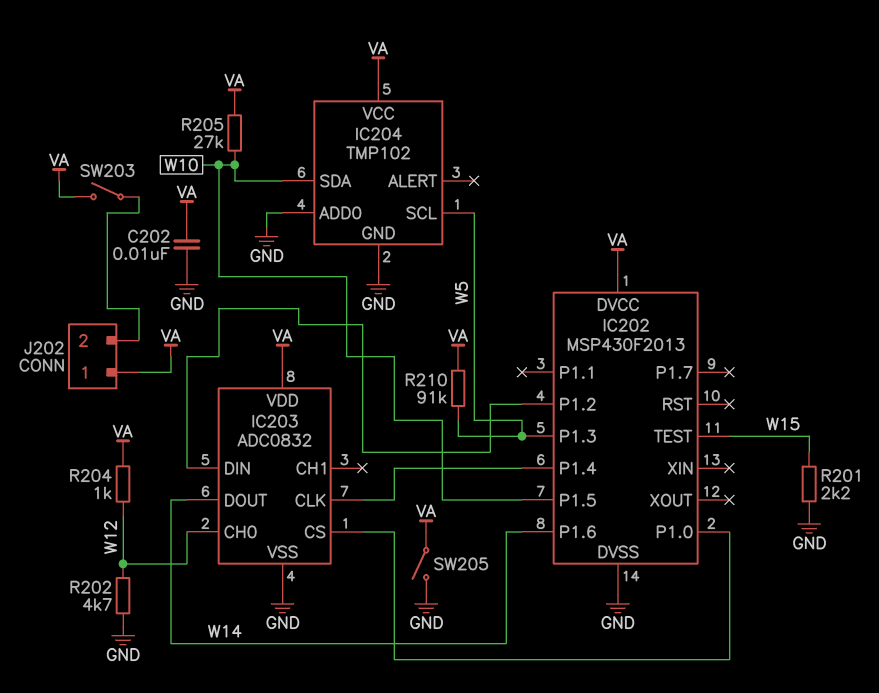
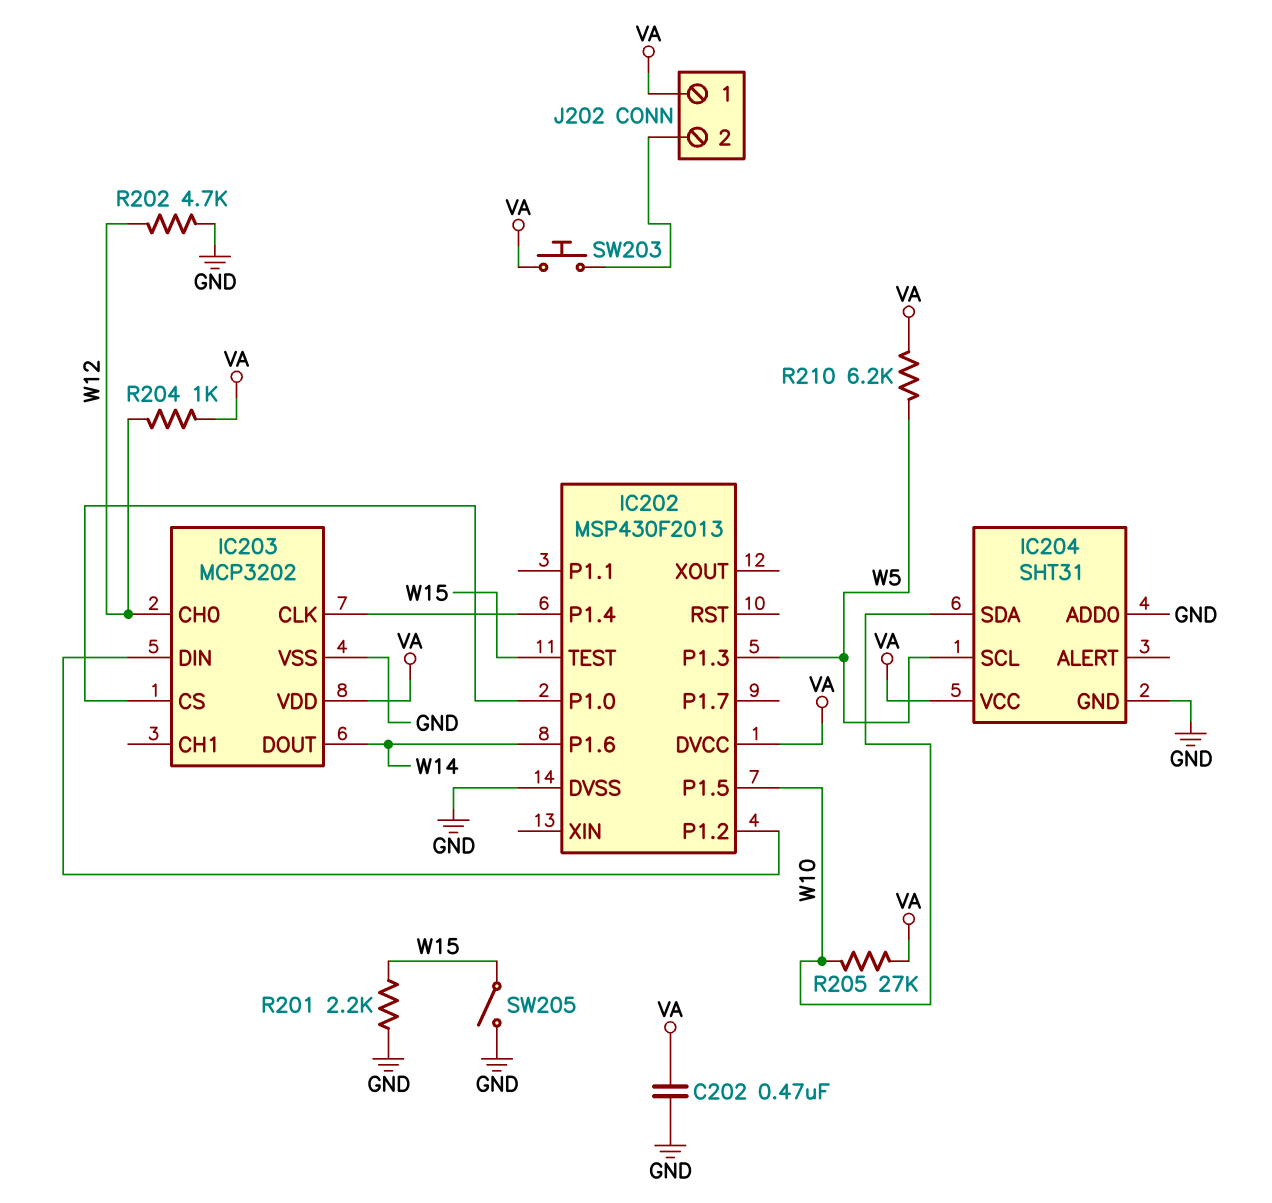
C202: 10nF (GND, VA) -> 470nF (GND, VA)
IC203: ADC0832 -> MCP3202
IC204: TMP102 -> SHT31
R210: 91k (VA, W5) -> 6.2k (VA, W5)
SW203: switch (J202/2, VA) -> button (J202/2, VA)
SW205: switch (GND, VA) -> switch (GND, W15)

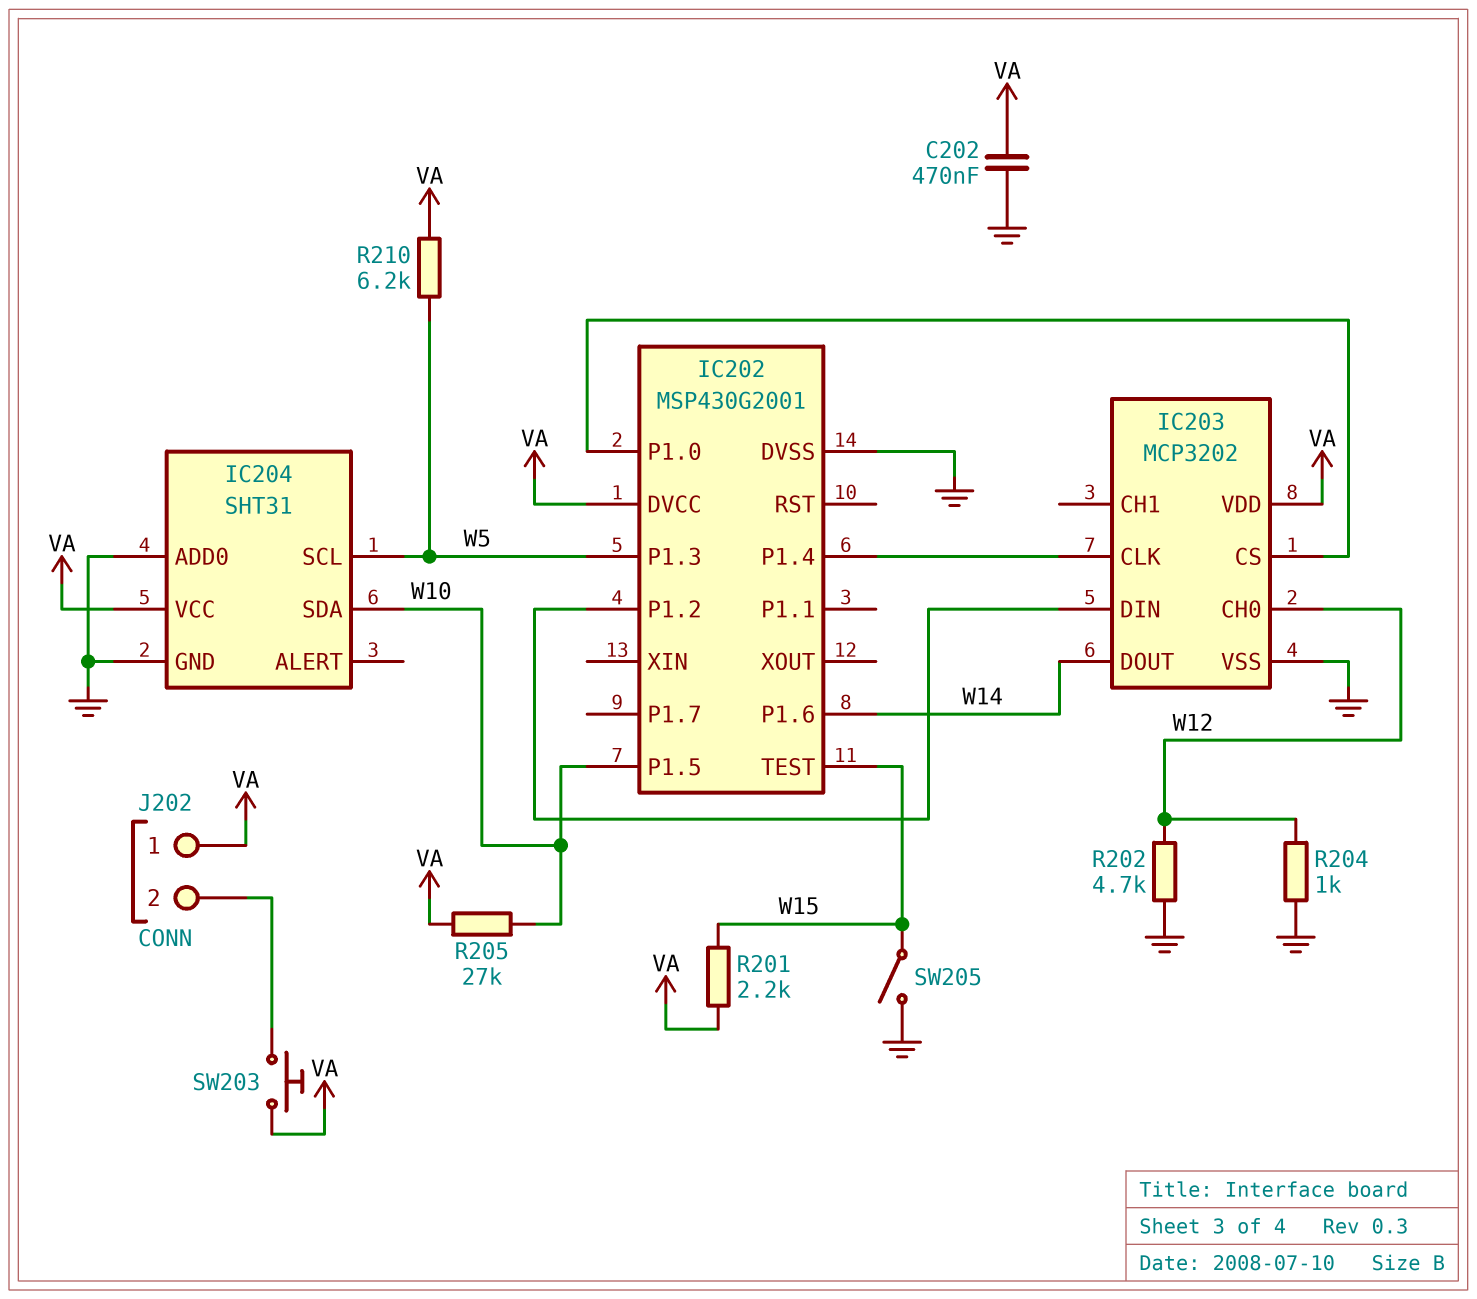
IC202: MSP430F2013 -> MSP430G2001
R201: 2.2k (GND, W15) -> 2.2k (VA, W15)
R204: 1k (VA, W12) -> 1k (GND, W12)

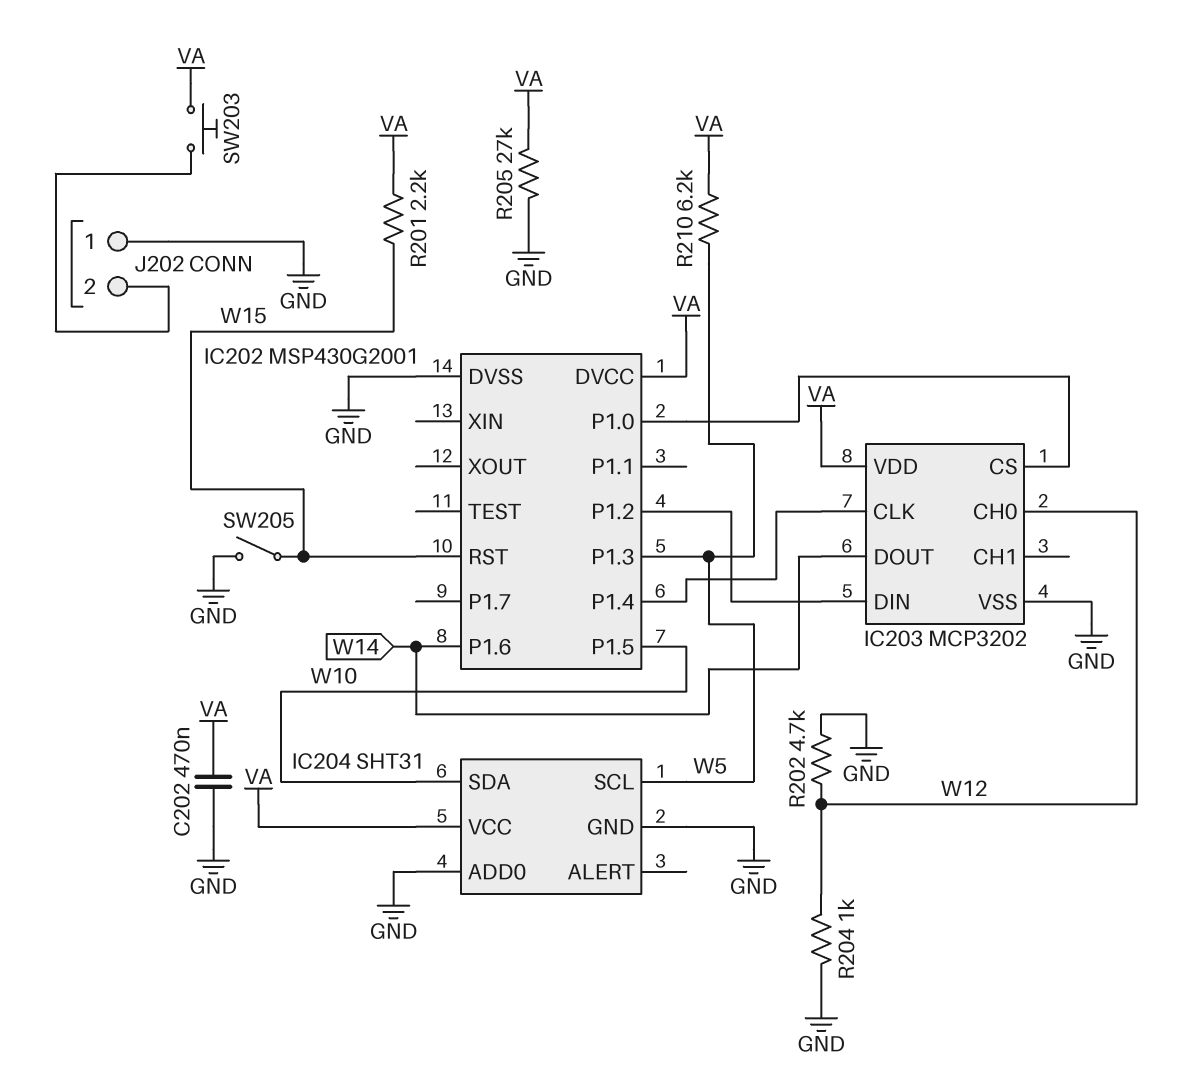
IC202 pin RST: none -> W15
IC202 pin TEST: W15 -> none
J202 pin 1: VA -> GND
R205: 27k (VA, W10) -> 27k (GND, VA)

